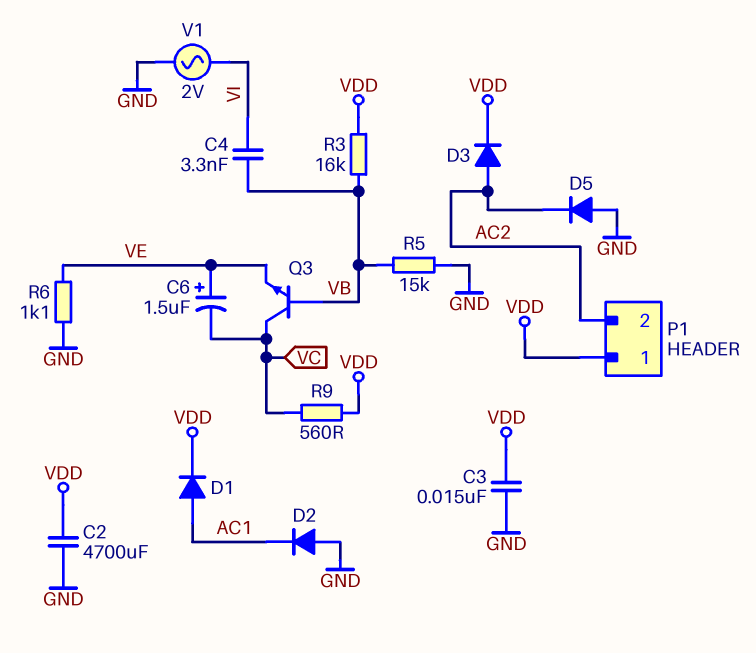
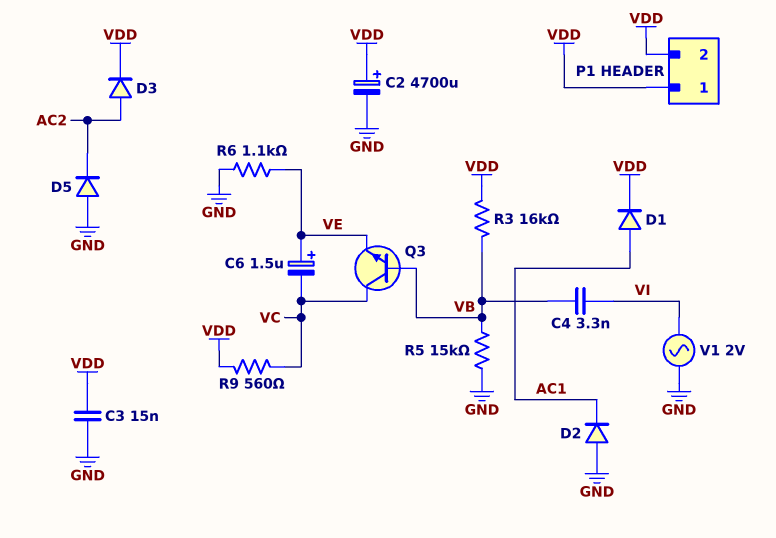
C2: 4700uF (GND, VDD) -> 4700uF (plus VDD, minus GND)
P1 pin 2: AC2 -> VDD

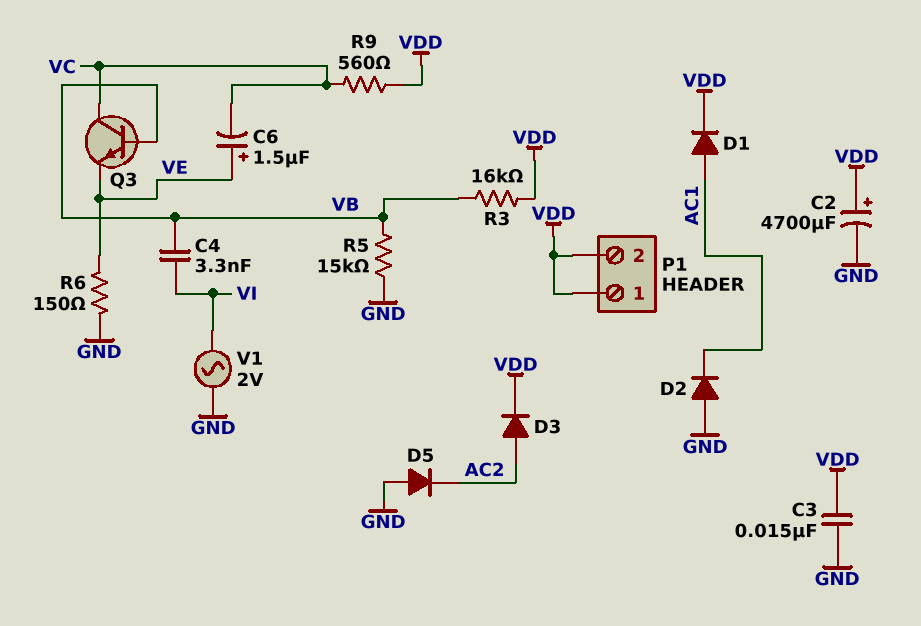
R6: 1.1k (GND, VE) -> 150 (GND, VE)

